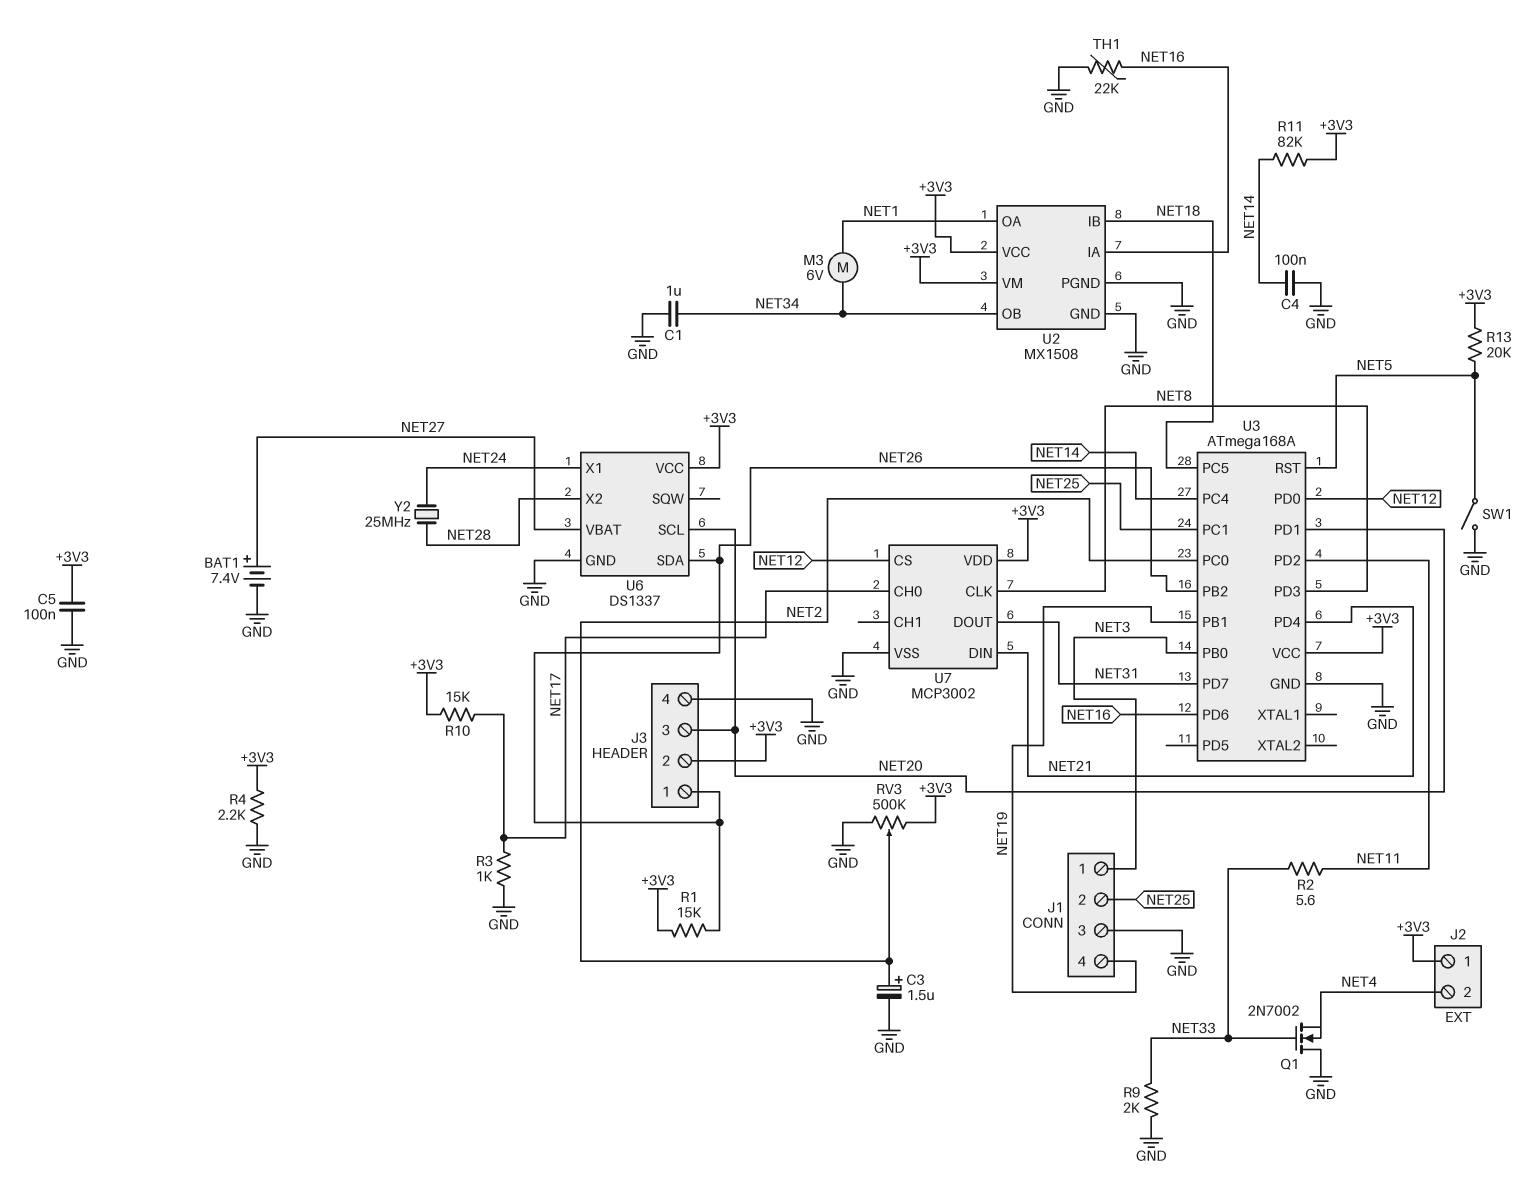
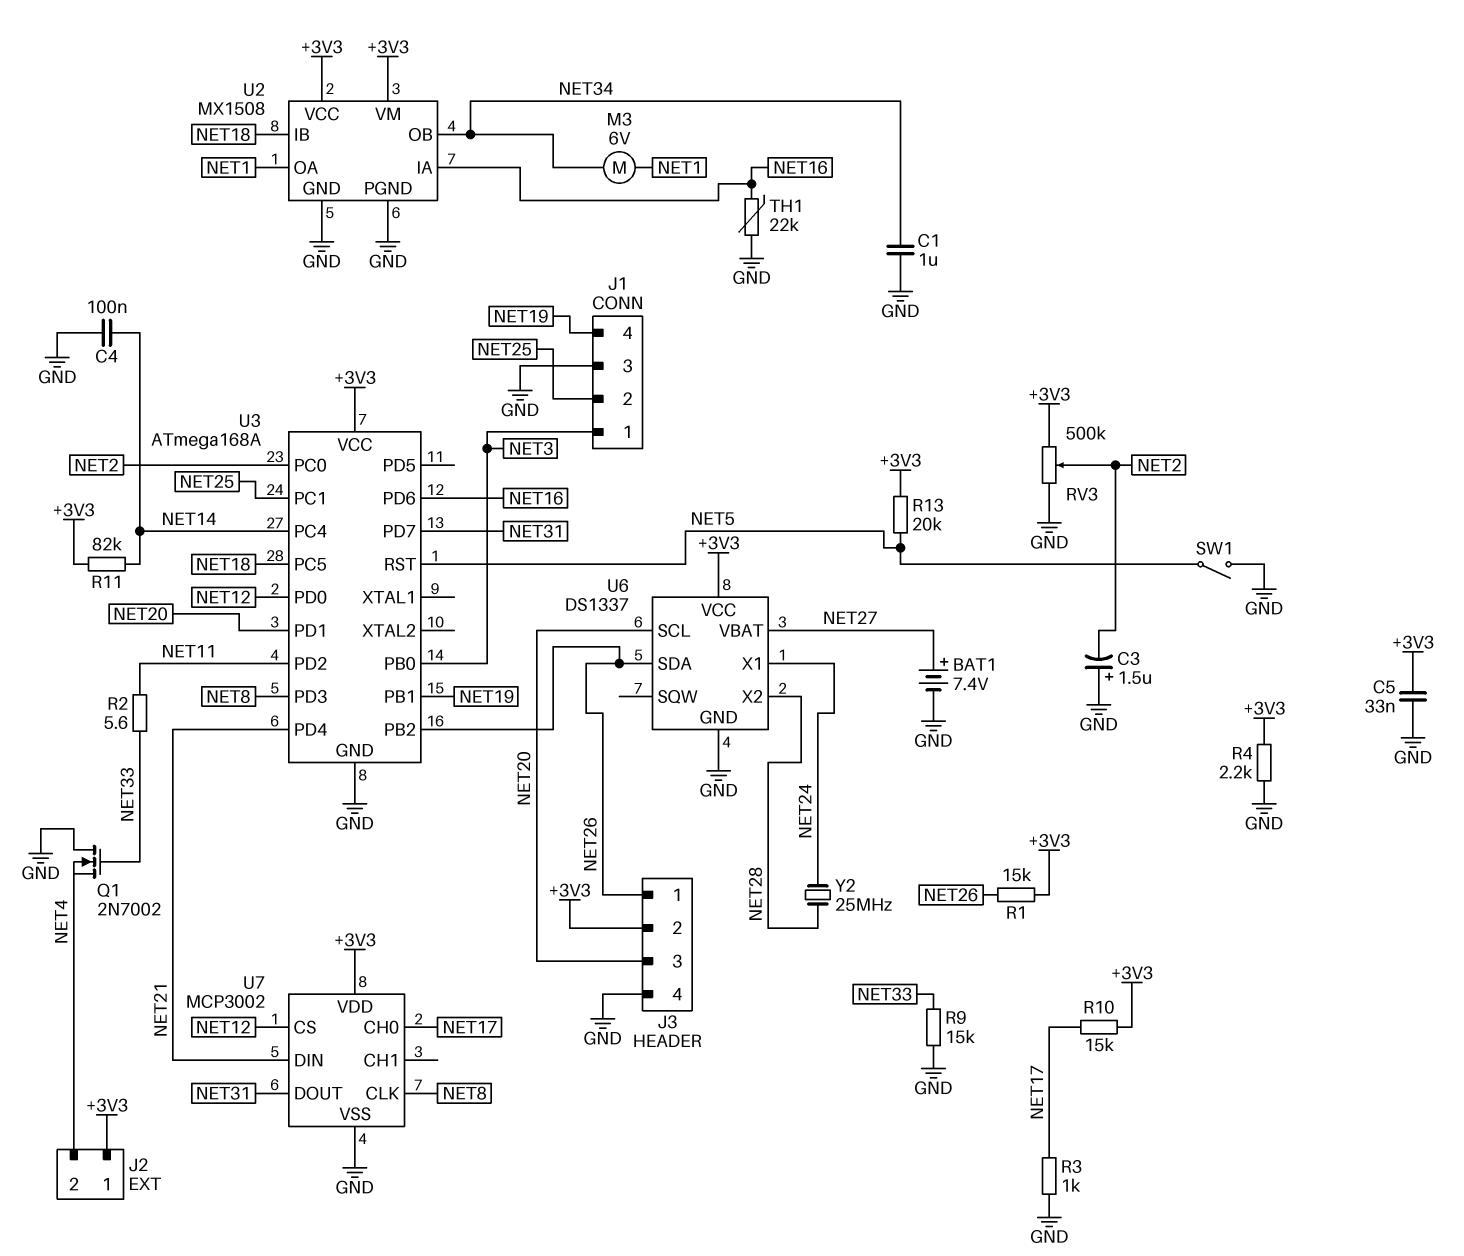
C3: 1.5uF (plus NET2, minus GND) -> 1.5uF (plus GND, minus NET2)
C5: 100nF (+3V3, GND) -> 33nF (+3V3, GND)
R9: 2k (GND, NET33) -> 15k (GND, NET33)

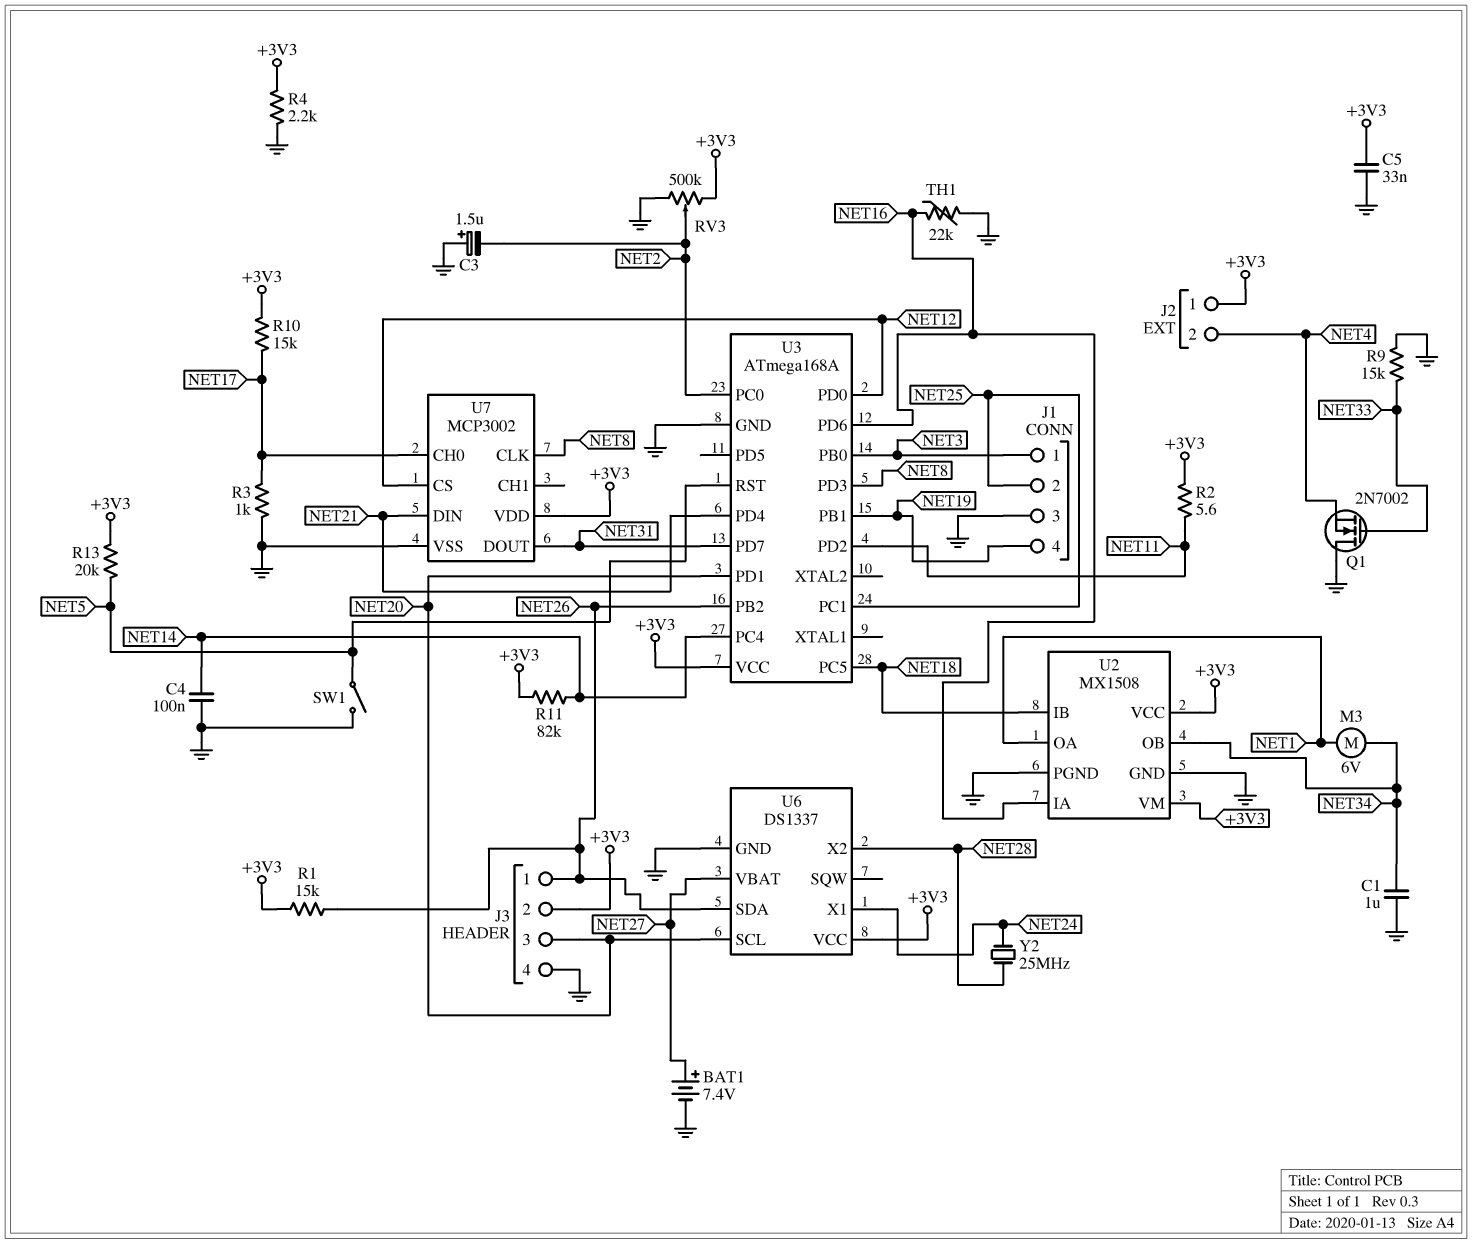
R2: 5.6 (NET11, NET33) -> 5.6 (+3V3, NET11)

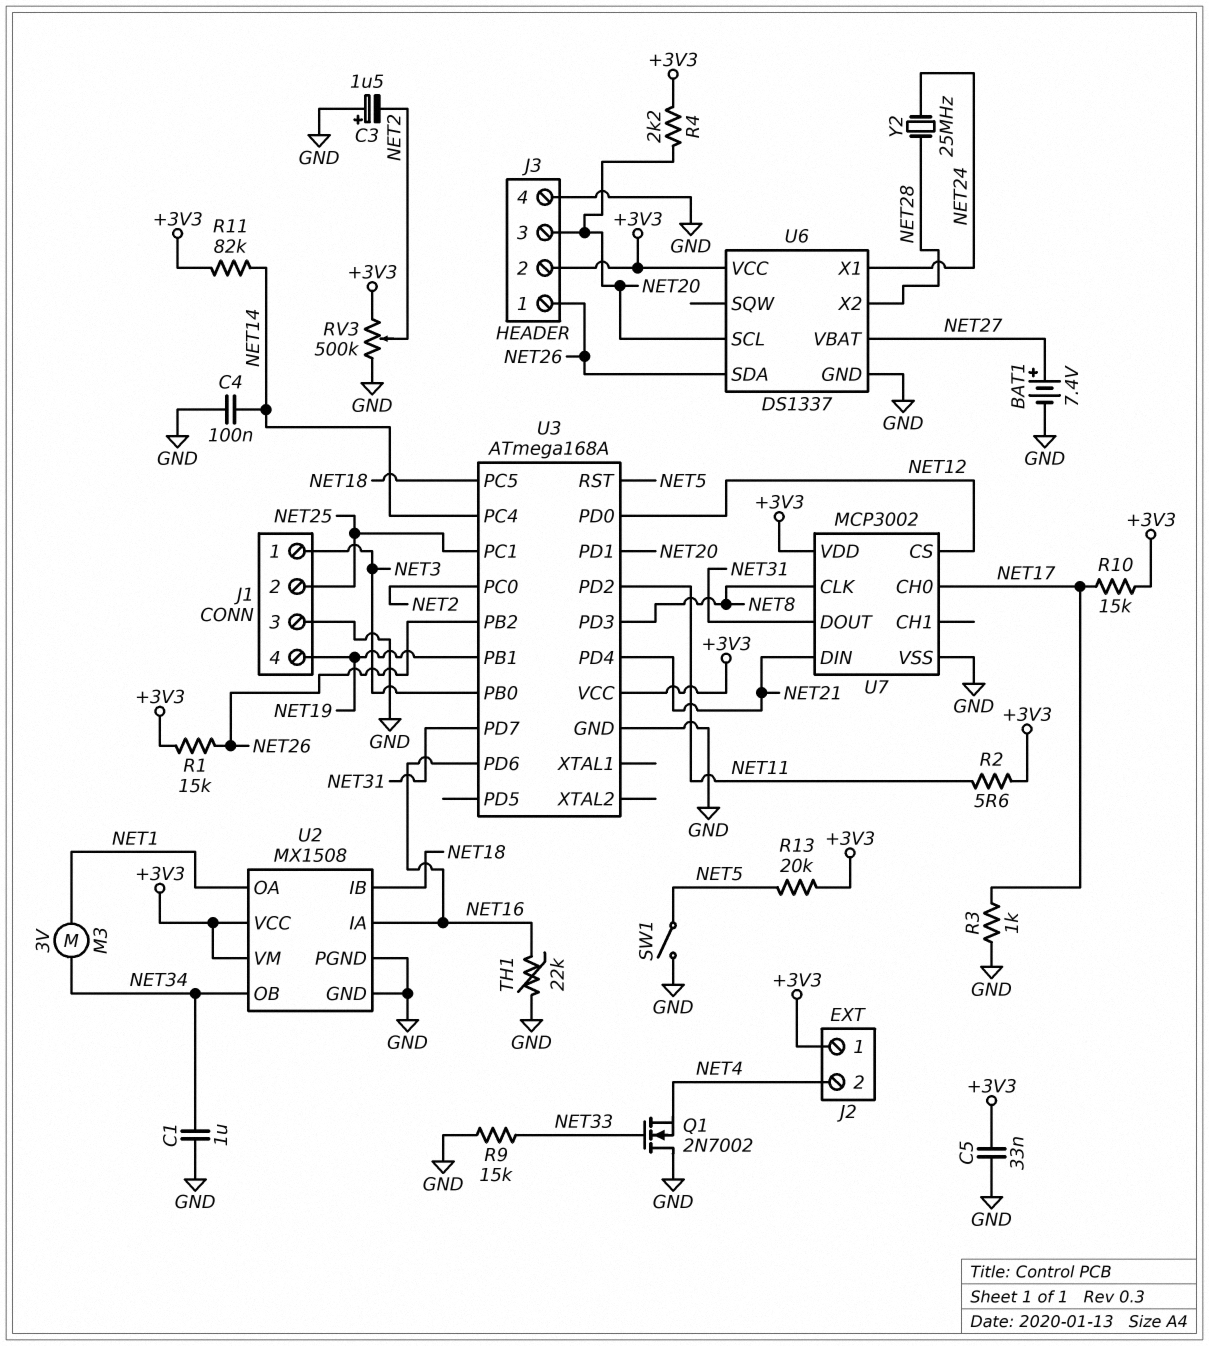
M3: motor 6V (NET1, NET34) -> motor 3V (NET1, NET34)
R4: 2.2k (+3V3, GND) -> 2.2k (+3V3, NET20)

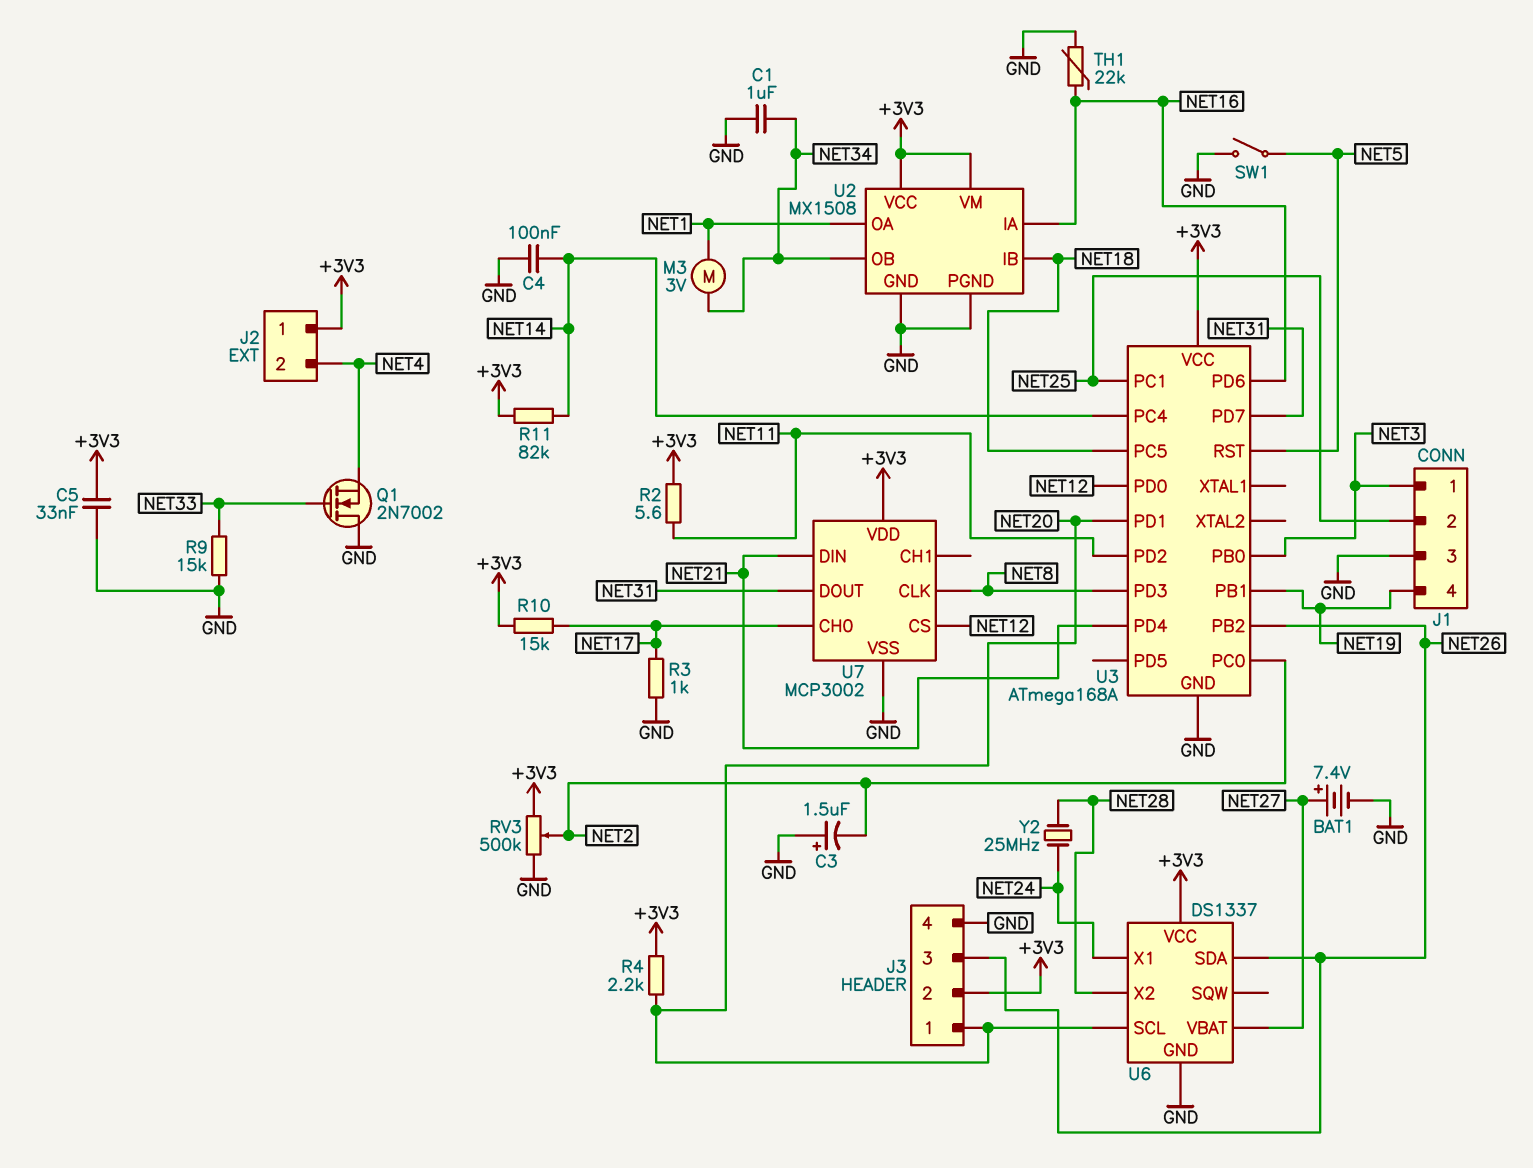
J3 pin 1: NET26 -> NET20
J3 pin 3: NET20 -> NET26
R1: 15k (+3V3, NET26) -> none
R13: 20k (+3V3, NET5) -> none

